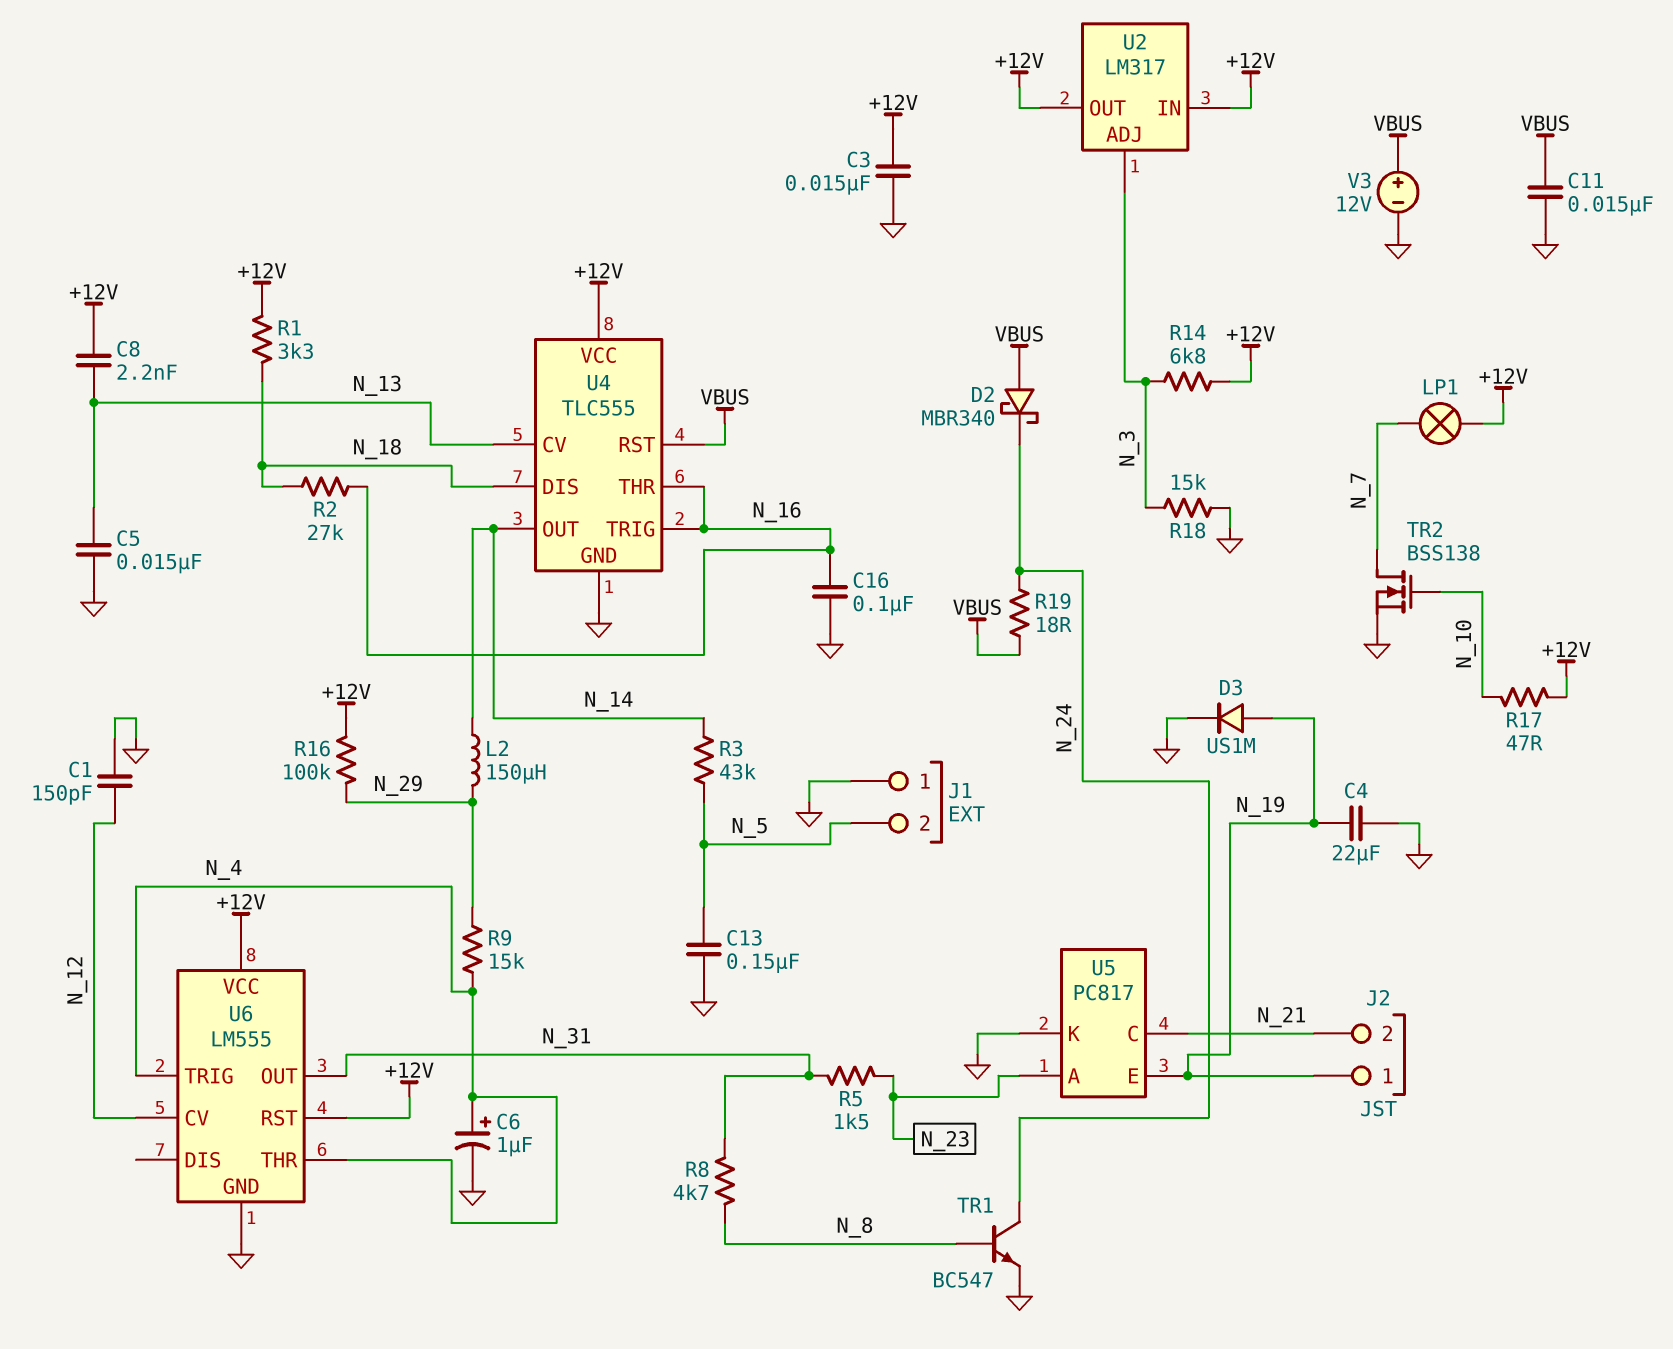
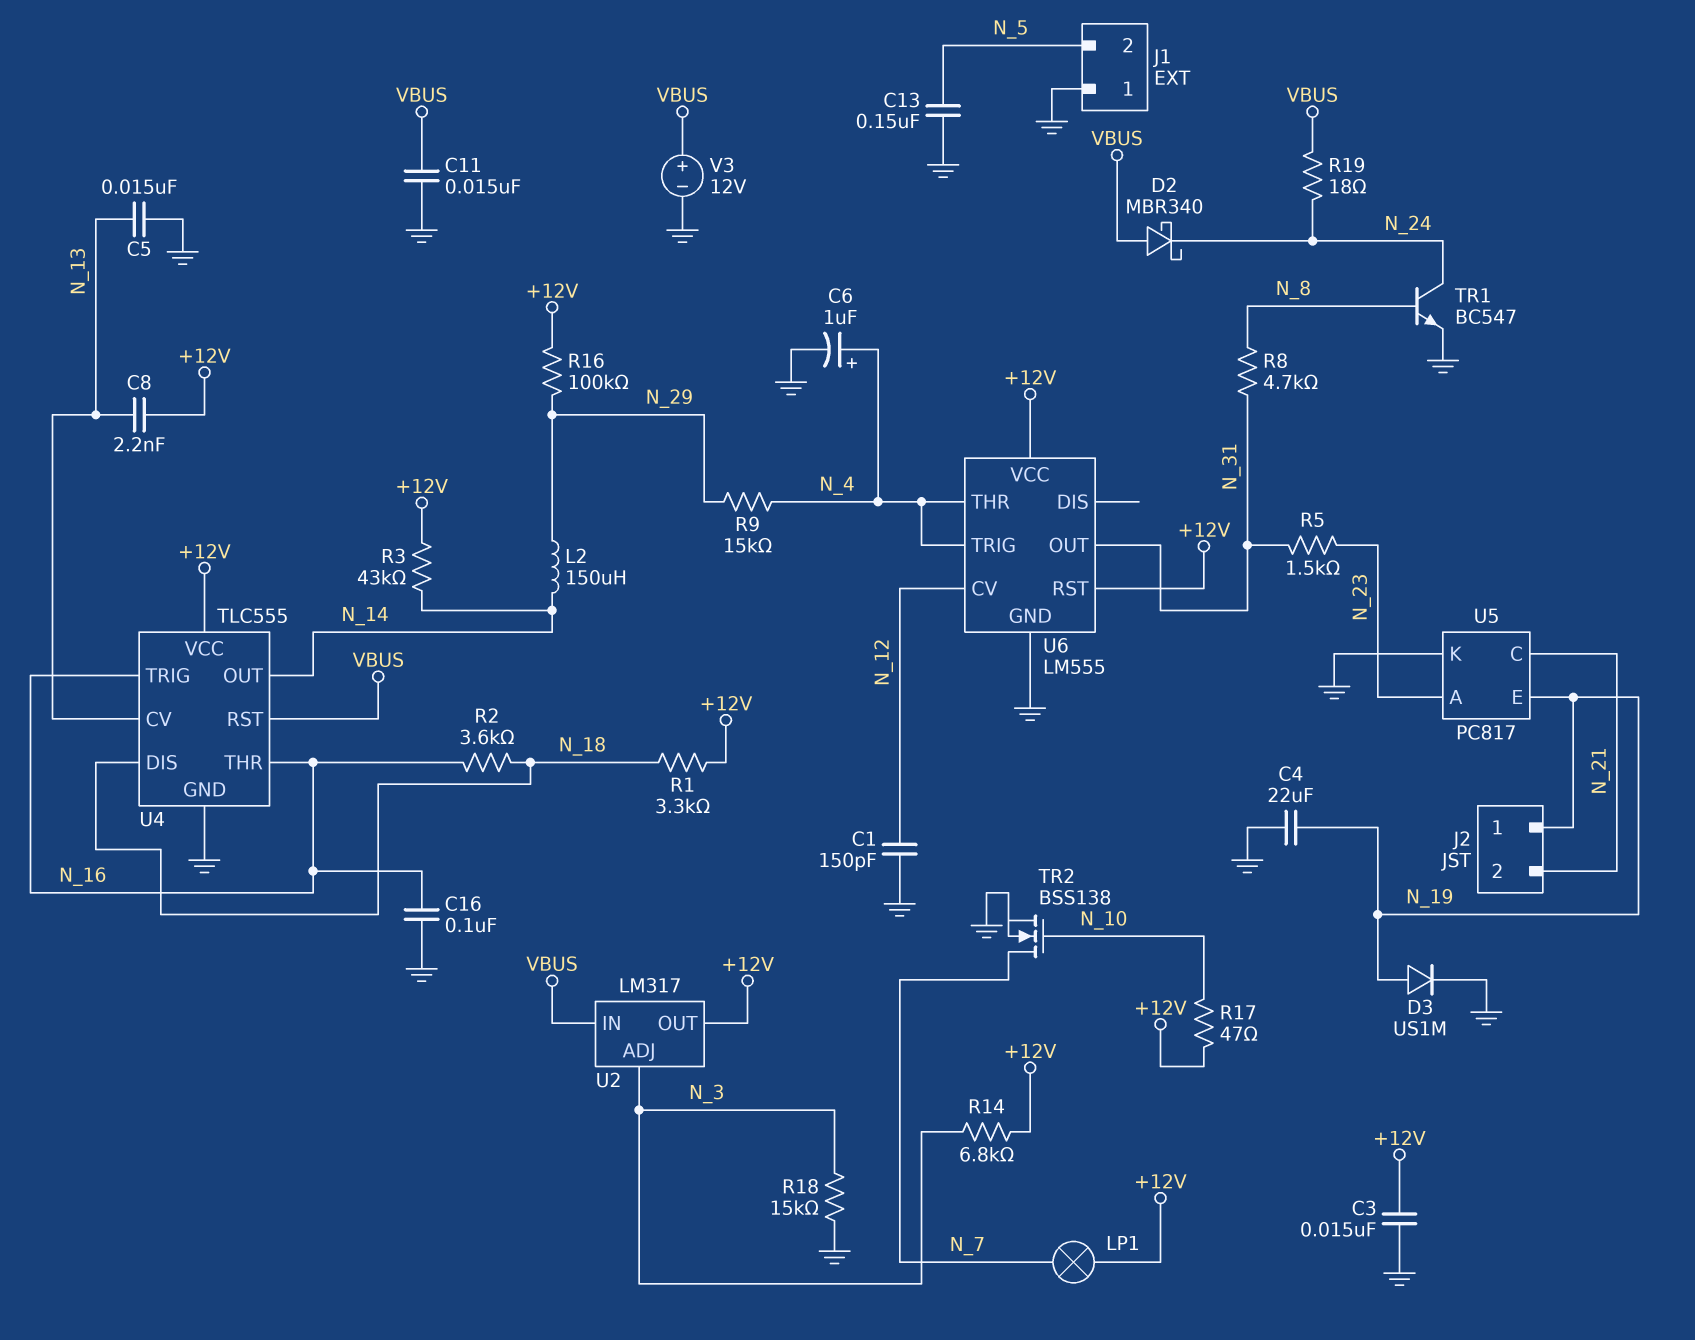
R2: 27k (N_16, N_18) -> 3.6k (N_16, N_18)
R3: 43k (N_5, N_14) -> 43k (+12V, N_14)
U2 pin IN: +12V -> VBUS

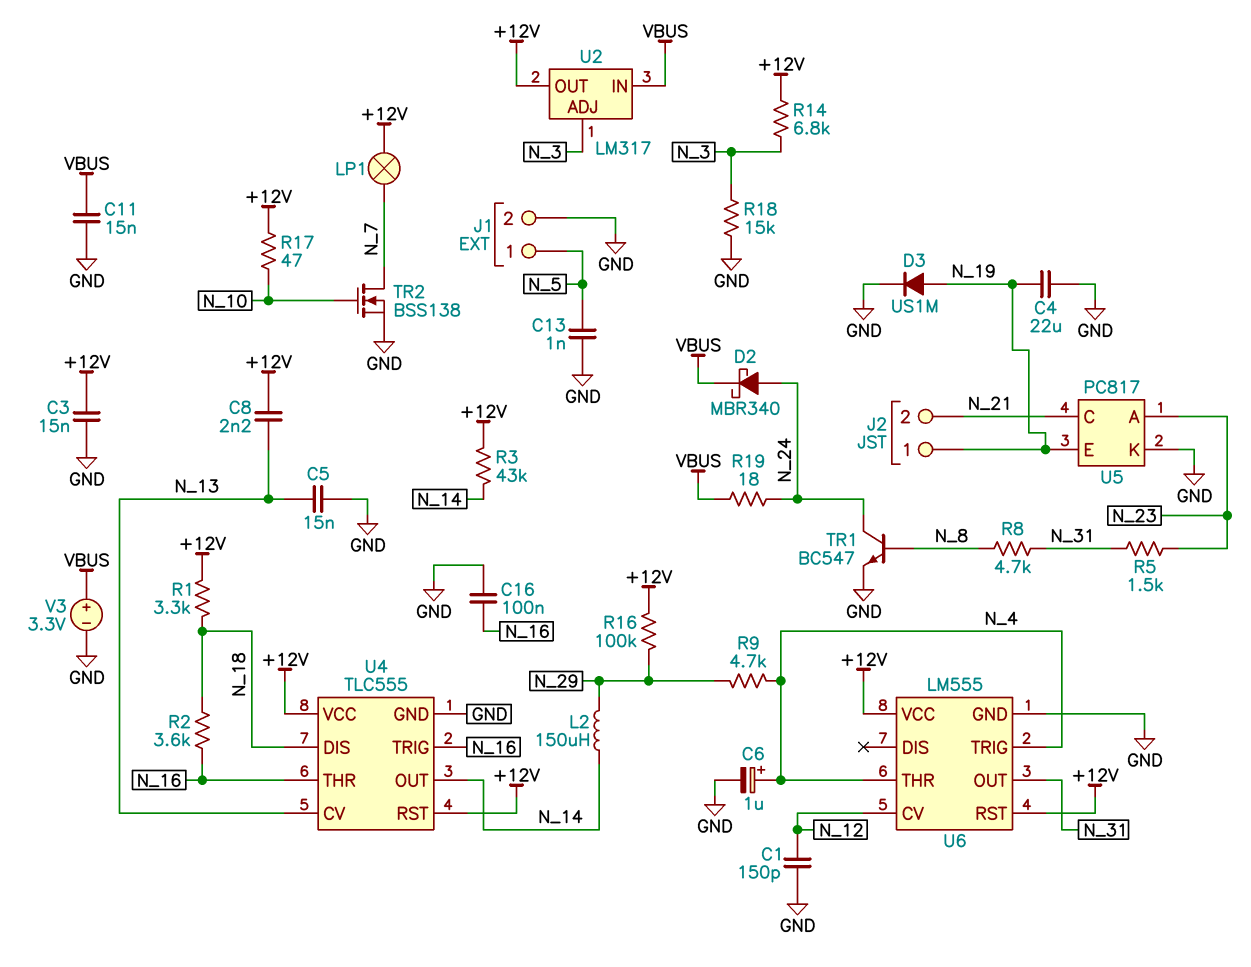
C13: 150nF (GND, N_5) -> 1nF (GND, N_5)
D2: schottky MBR340 (A VBUS, K N_24) -> schottky MBR340 (A N_24, K VBUS)
J1 pin 1: GND -> N_5
J1 pin 2: N_5 -> GND
R9: 15k (N_4, N_29) -> 4.7k (N_4, N_29)
U4 pin RST: VBUS -> +12V
V3: 12V (plus VBUS, minus GND) -> 3.3V (plus VBUS, minus GND)

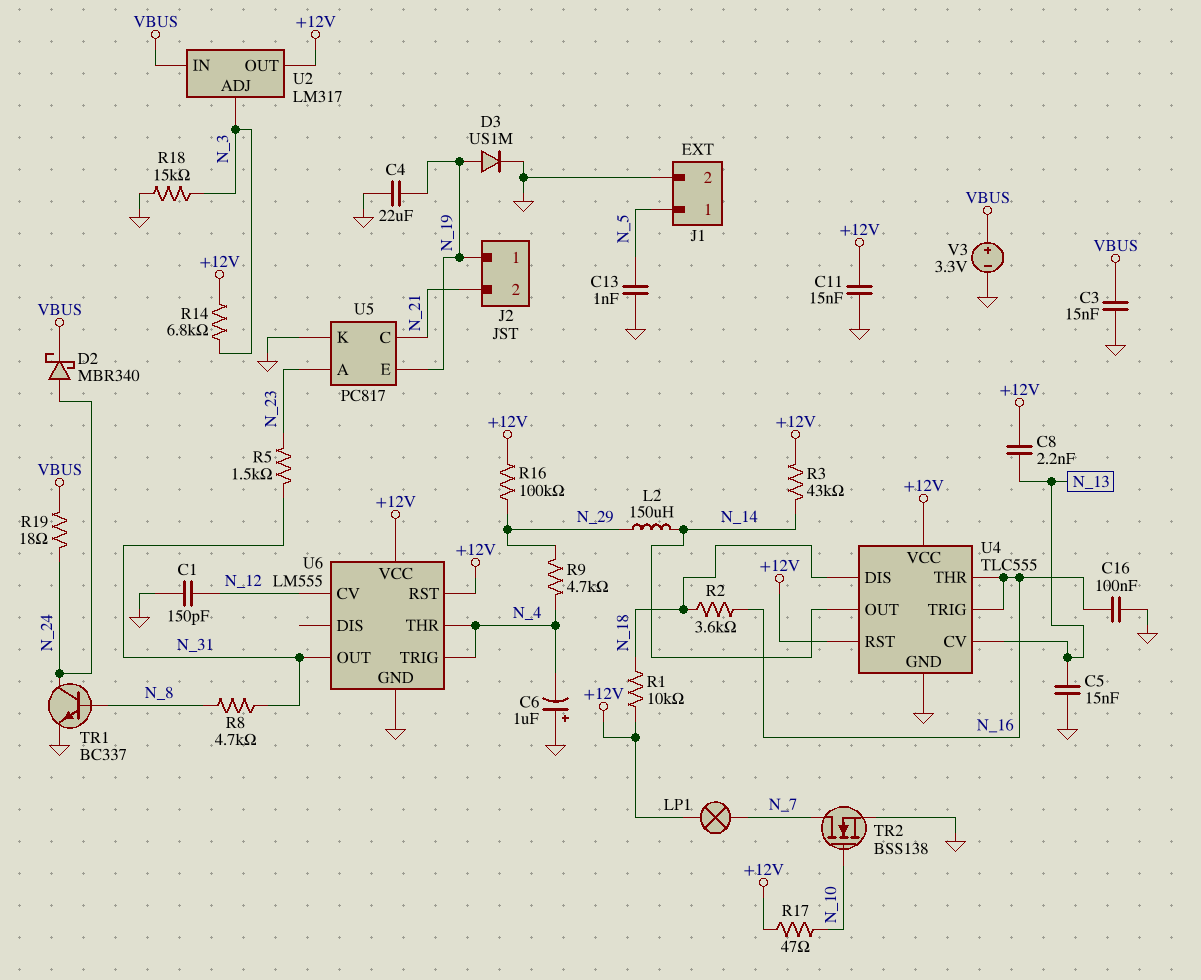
C3: 15nF (+12V, GND) -> 15nF (GND, VBUS)
C6: 1uF (plus N_4, minus GND) -> 1uF (plus GND, minus N_4)
C11: 15nF (GND, VBUS) -> 15nF (+12V, GND)
R1: 3.3k (+12V, N_18) -> 10k (+12V, N_18)
TR1: NPN BC547 (B N_8, C N_24, E GND) -> NPN BC337 (B N_8, C N_24, E GND)

